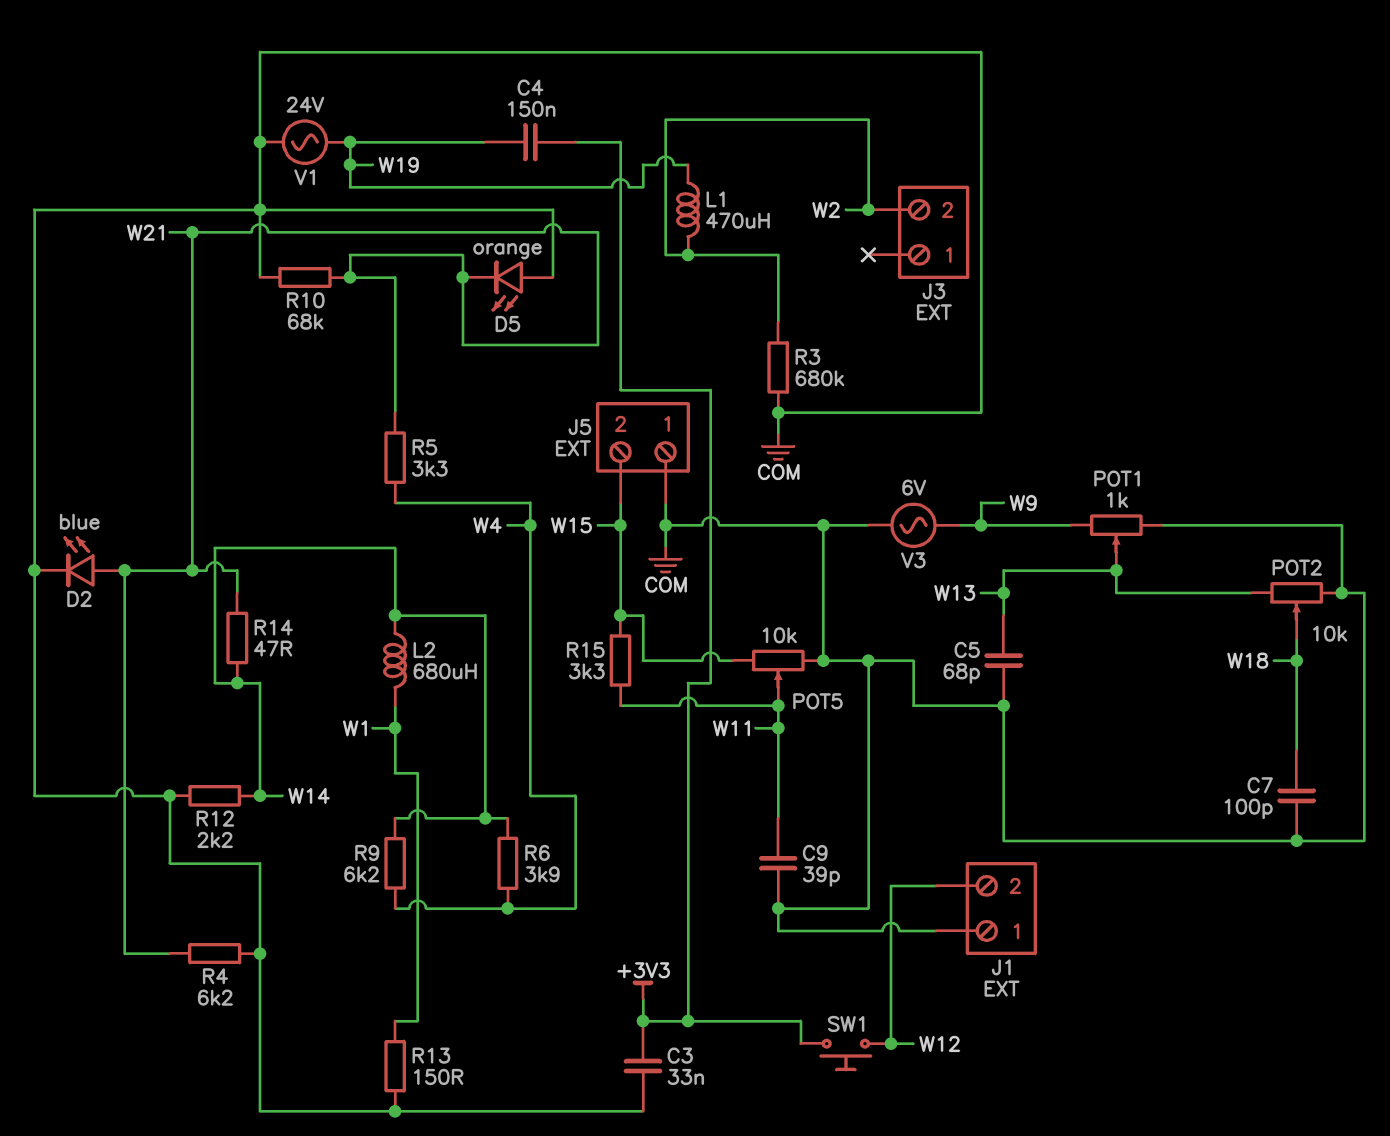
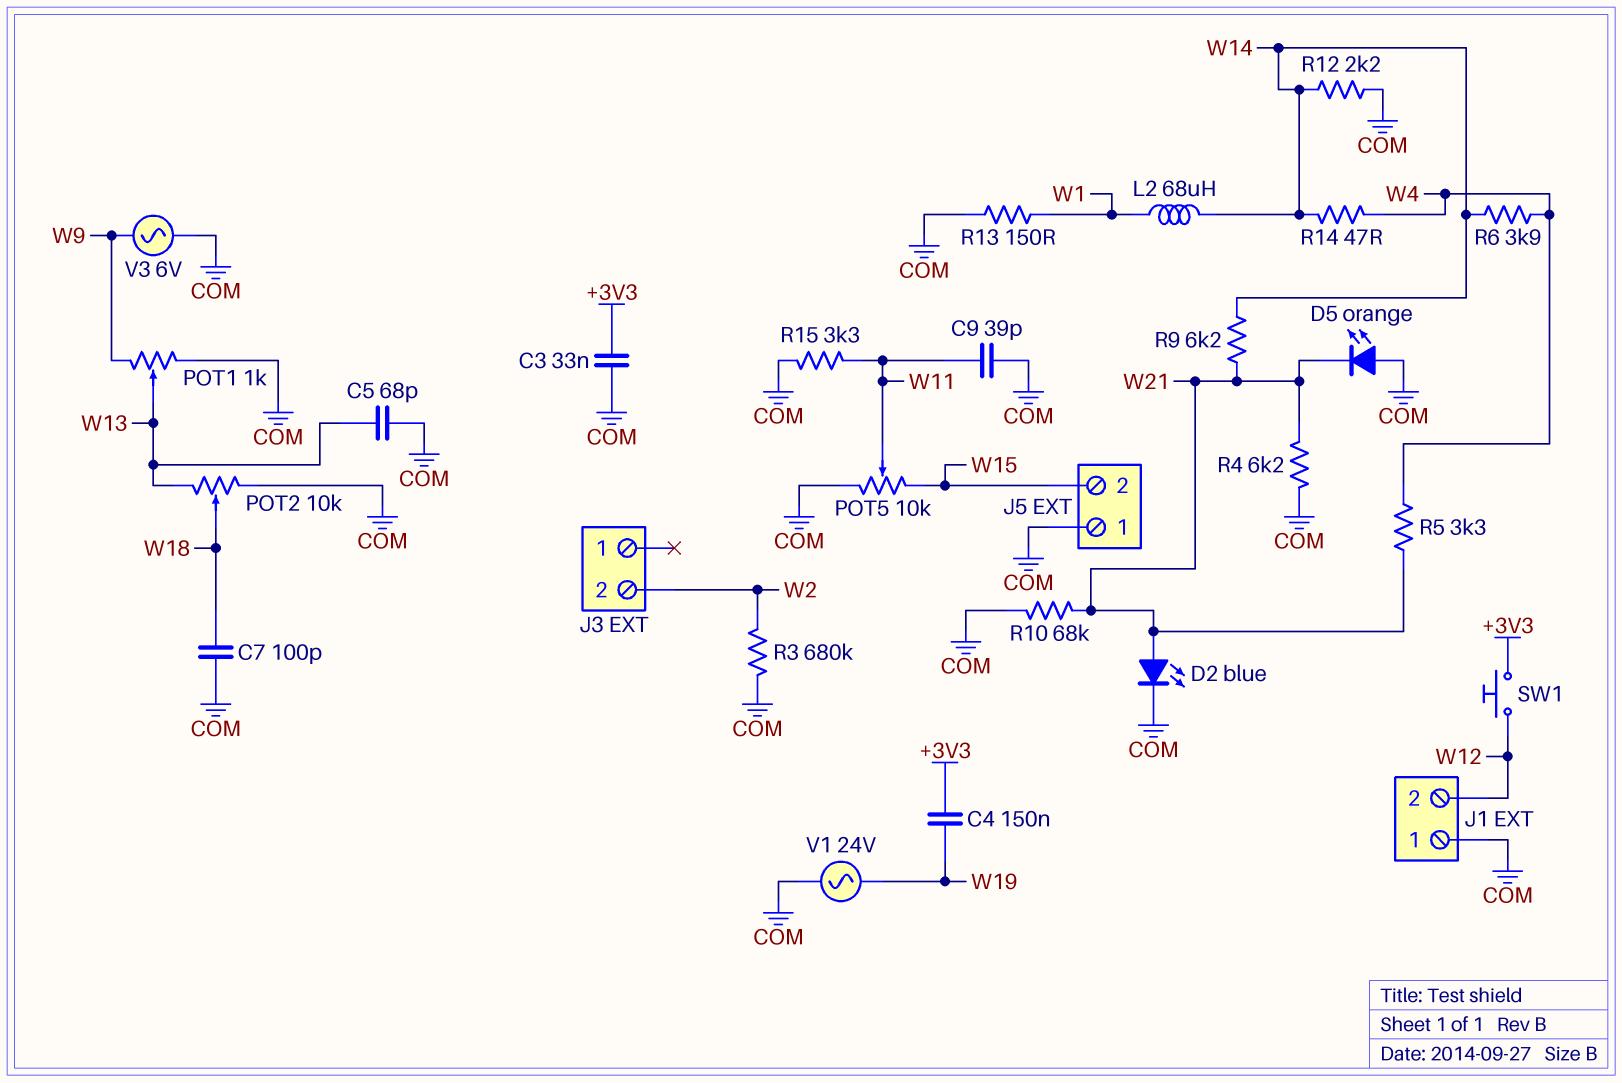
L1: 470uH (W2, W19) -> none
L2: 680uH (W1, W14) -> 68uH (W1, W14)
R9: 6.2k (W4, W14) -> 6.2k (W14, W21)
R14: 47 (W14, W21) -> 47 (W4, W14)
R15: 3.3k (W11, W15) -> 3.3k (COM, W11)

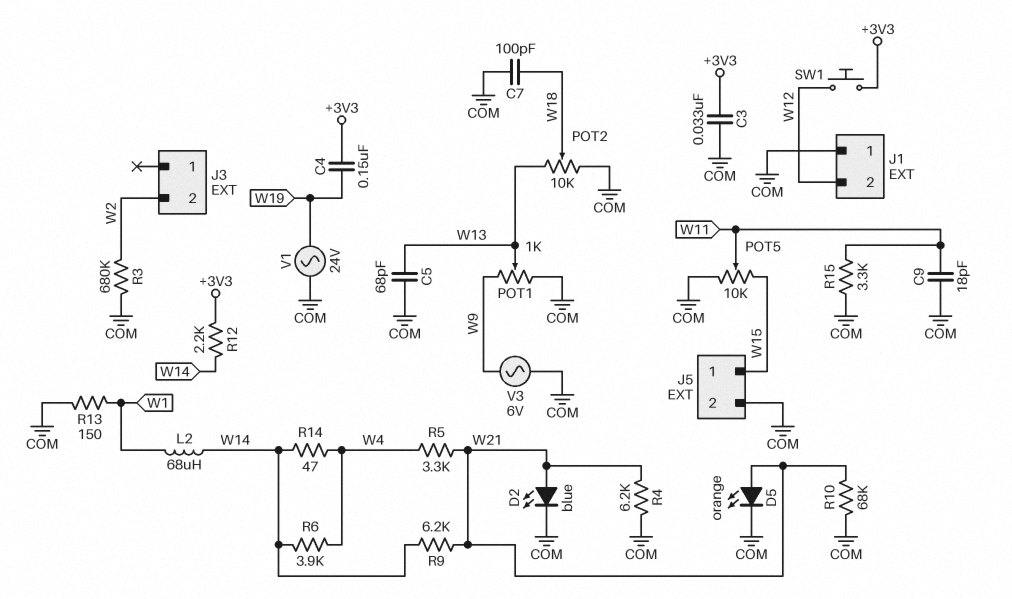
C9: 39pF (COM, W11) -> 18pF (COM, W11)
D5: LED orange (A COM, K W21) -> LED orange (A W21, K COM)
J5 pin 1: COM -> W15
J5 pin 2: W15 -> COM
R12: 2.2k (COM, W14) -> 2.2k (+3V3, W14)

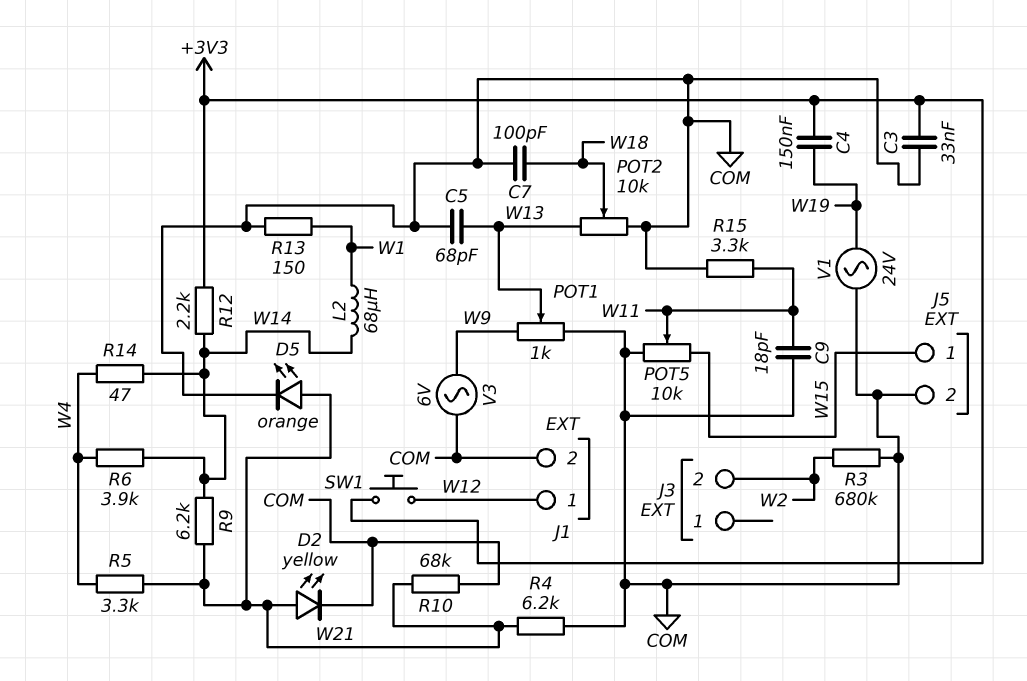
D2: LED blue (A W21, K COM) -> LED yellow (A W21, K COM)
J1 pin 1: COM -> W12
J1 pin 2: W12 -> COM

